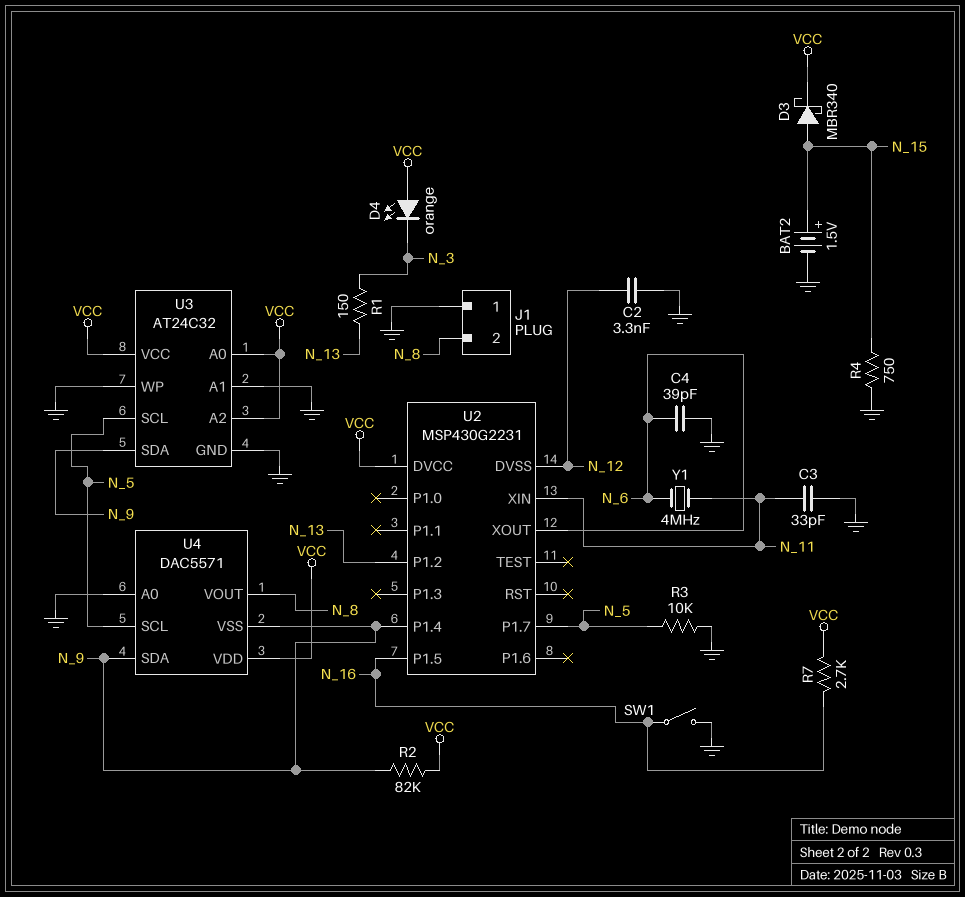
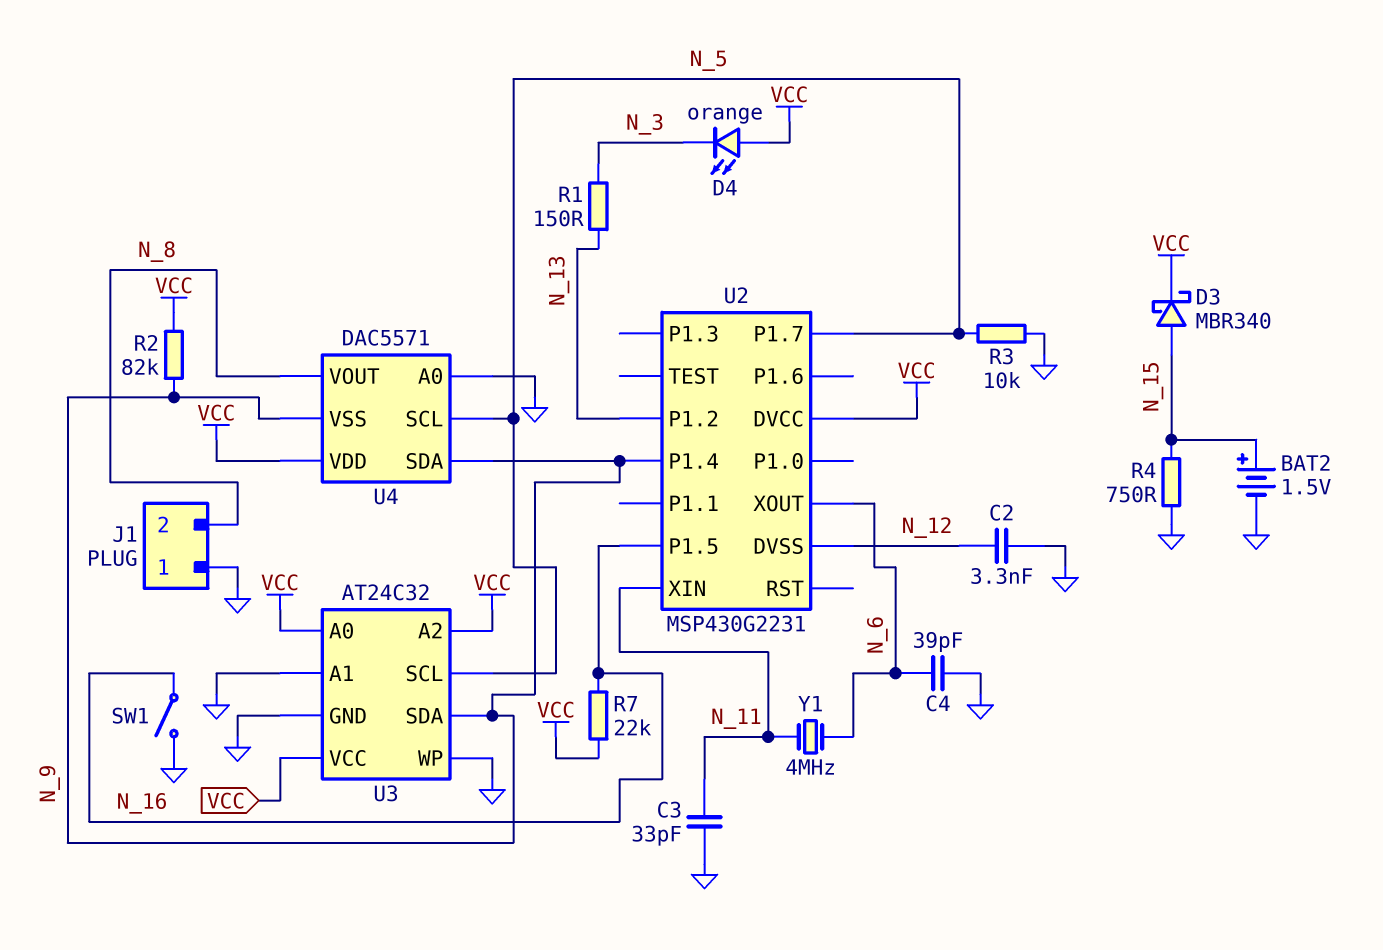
R7: 2.7k (N_16, VCC) -> 22k (N_16, VCC)

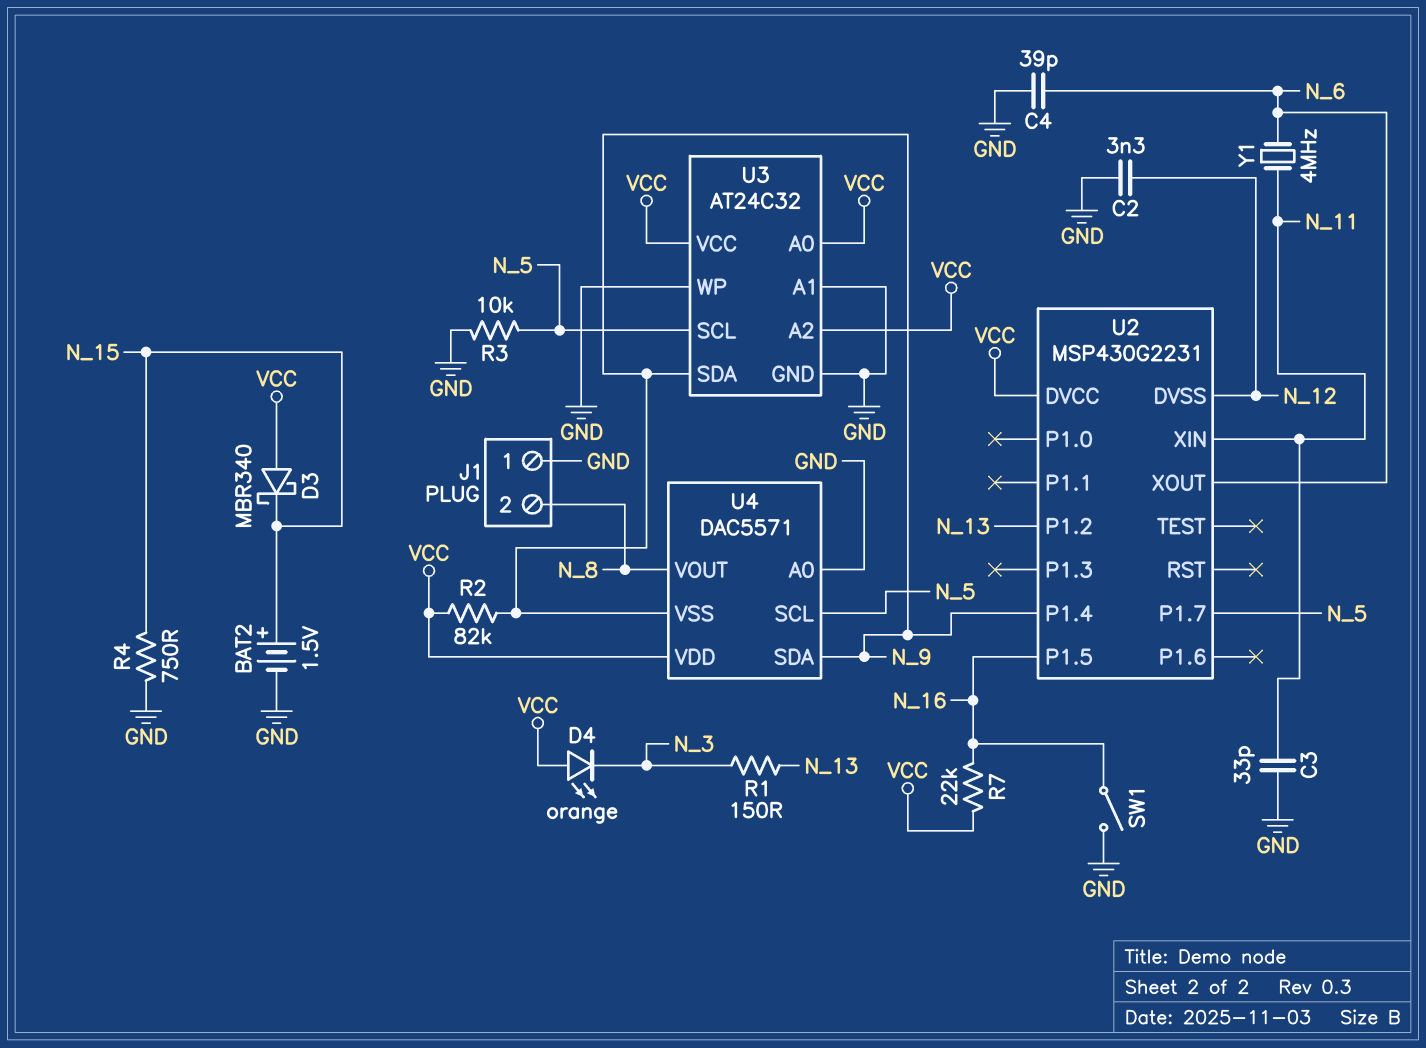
D3: schottky MBR340 (A N_15, K VCC) -> schottky MBR340 (A VCC, K N_15)

